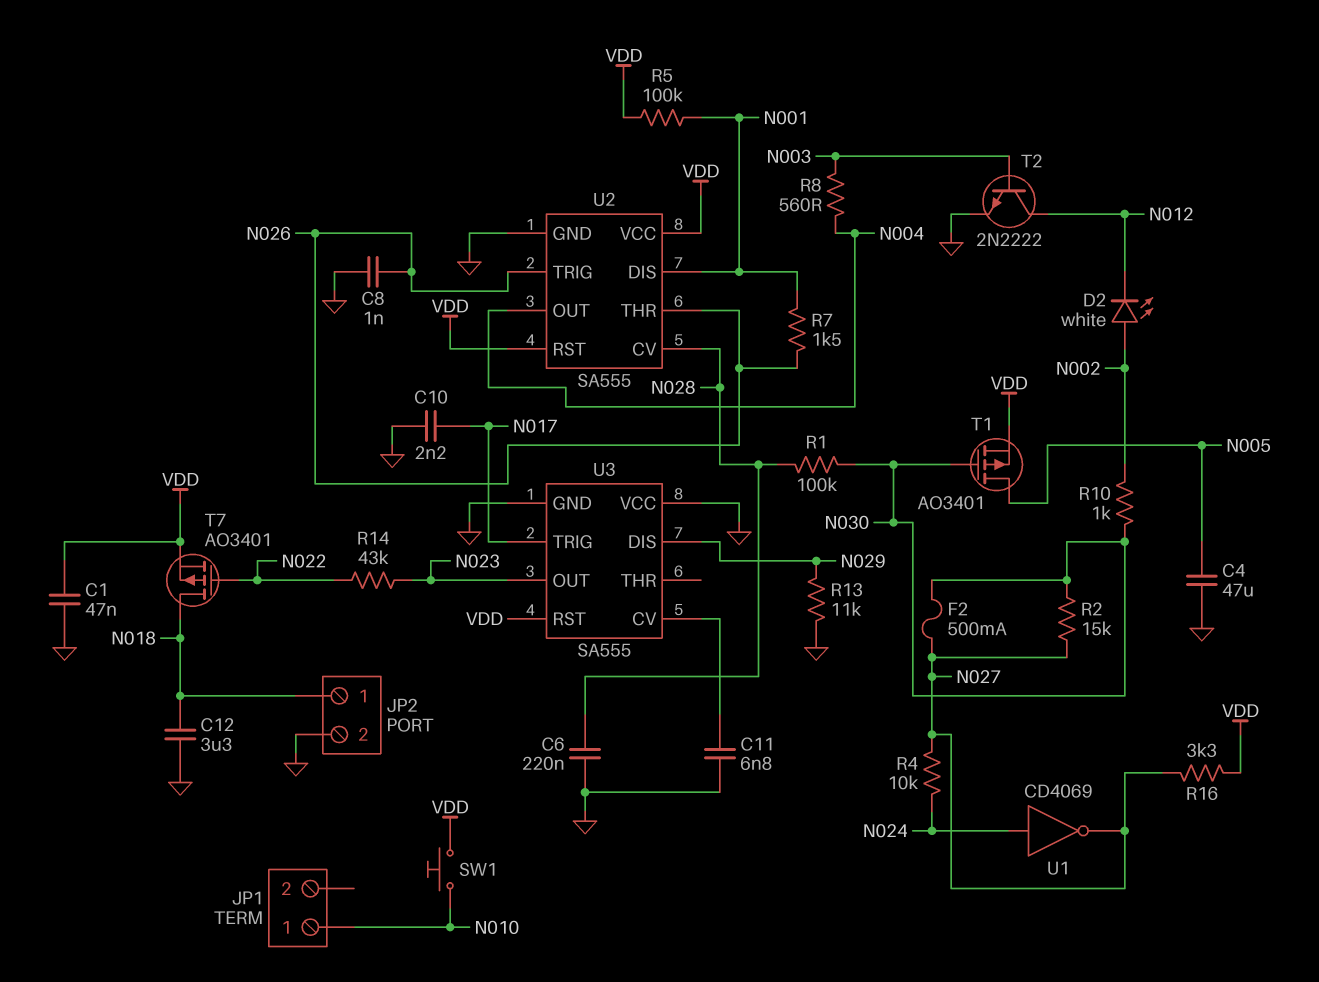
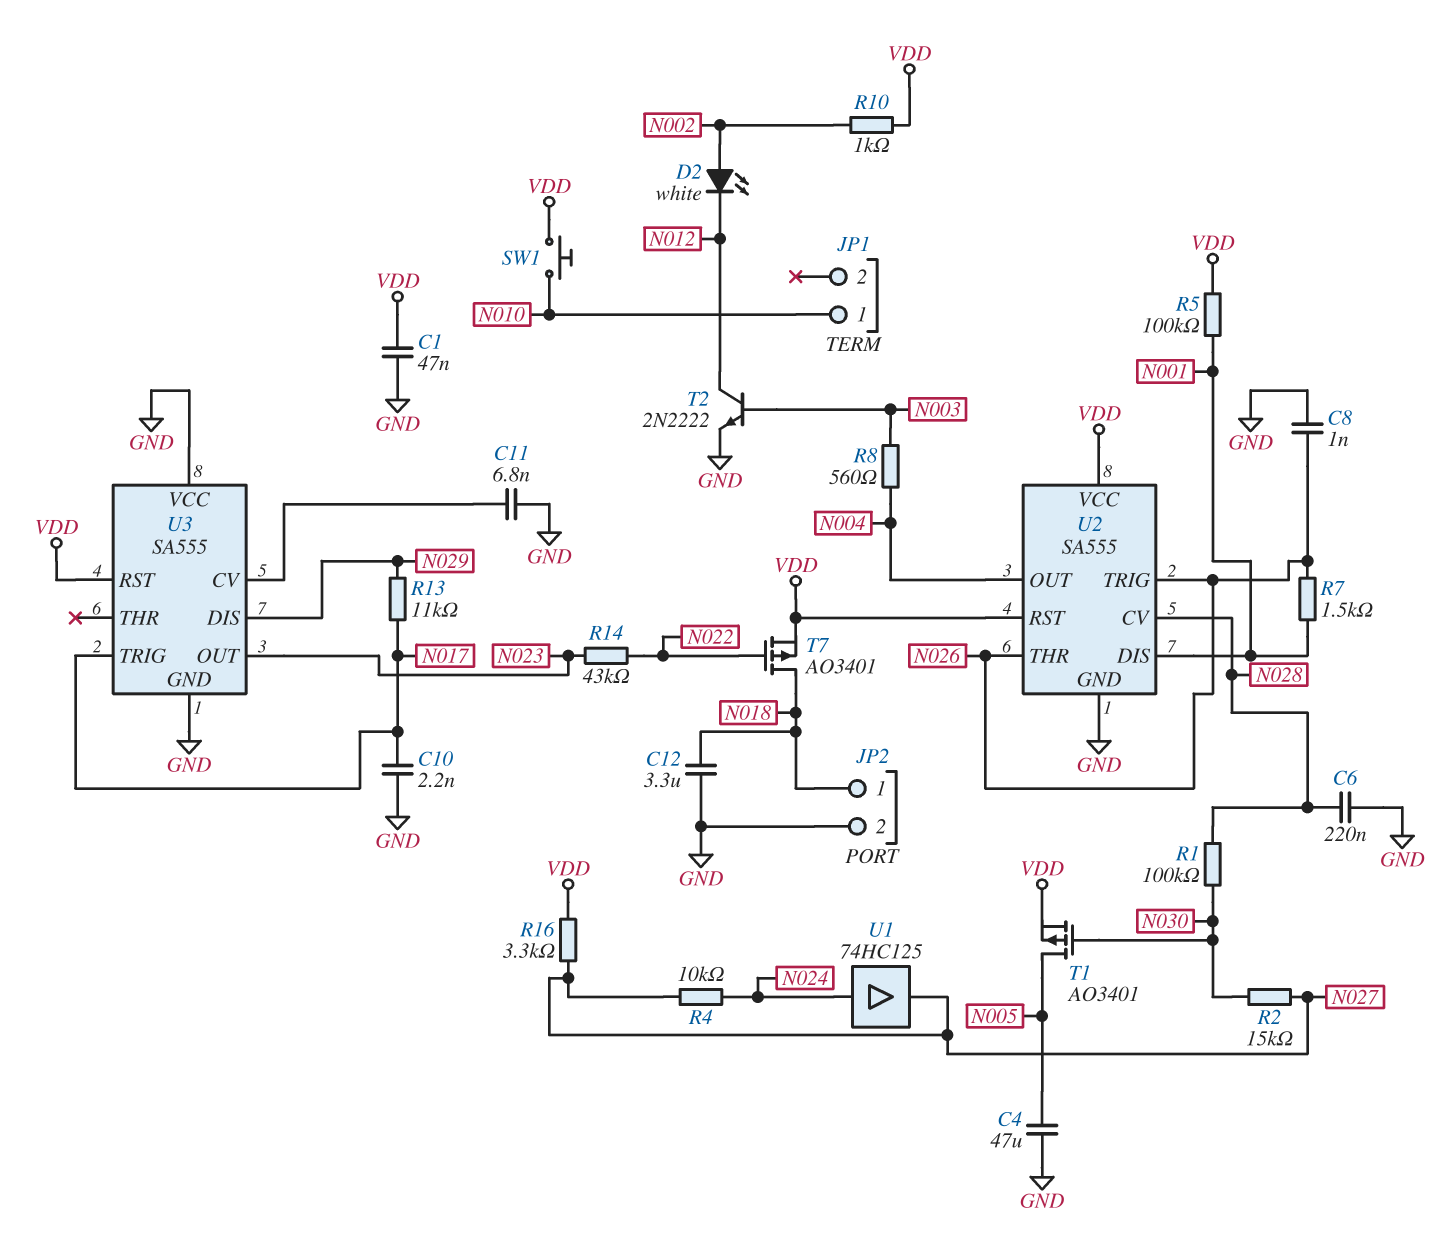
F2: 500mA (N027, N030) -> none
R10: 1k (N002, N030) -> 1k (N002, VDD)
R13: 11k (GND, N029) -> 11k (N017, N029)
U1: NOT CD4069 (in N024, out N027) -> buffer 74HC125 (in N024, out N027)

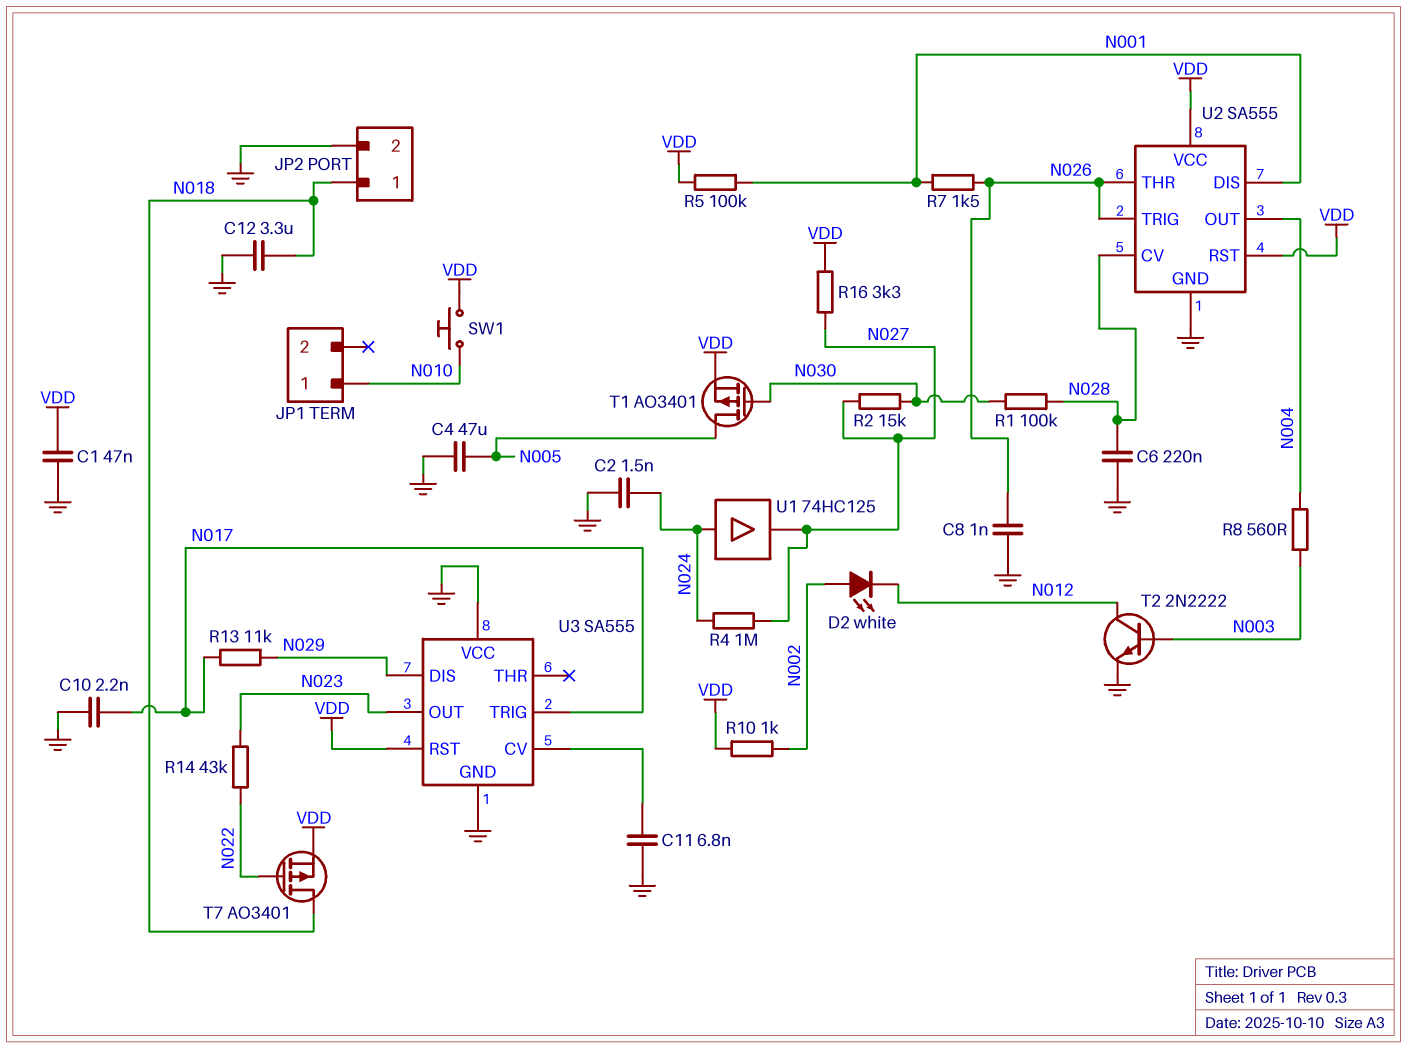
C2: none -> 1.5nF (GND, N024)
R4: 10k (N024, N027) -> 1M (N024, N027)

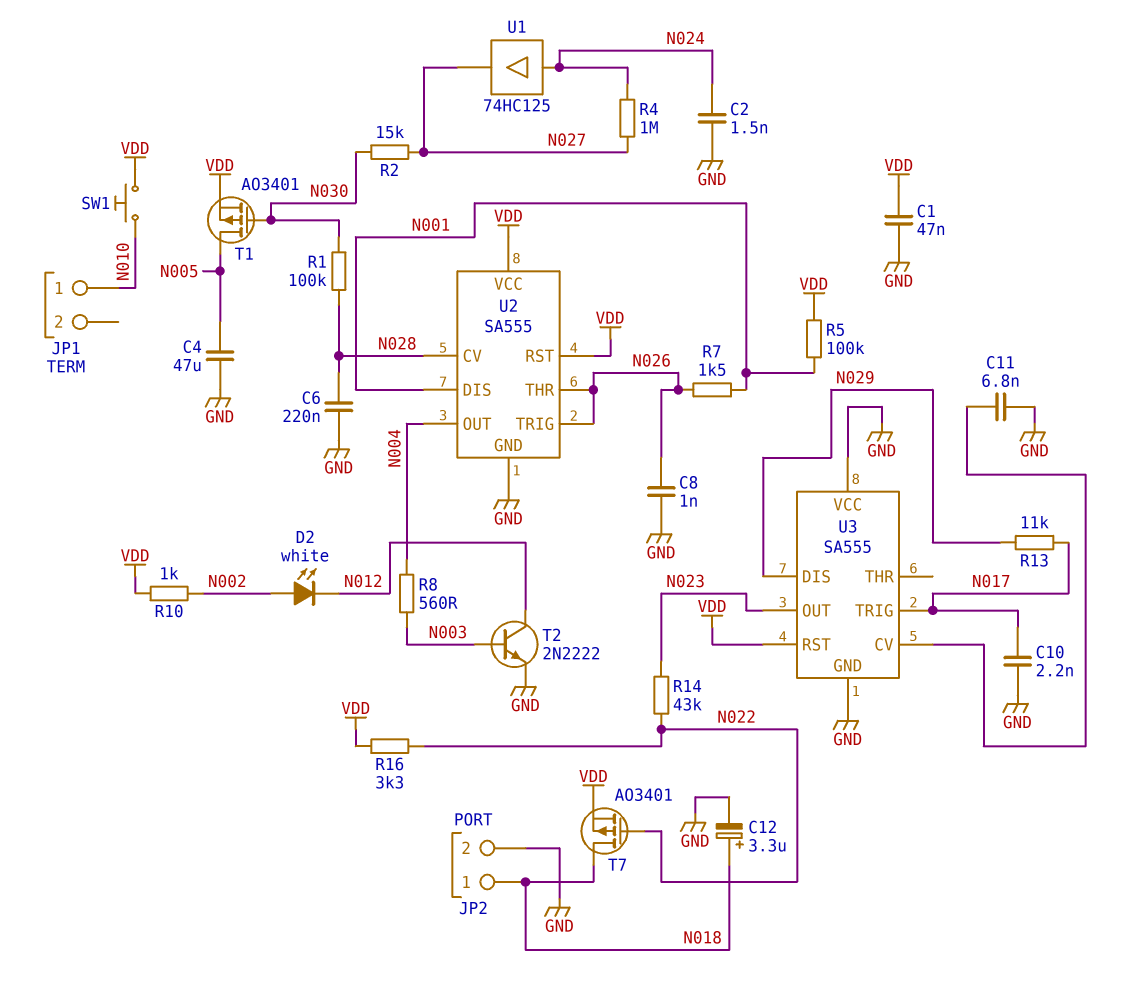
C12: 3.3uF (GND, N018) -> 3.3uF (plus N018, minus GND)
R16: 3.3k (N027, VDD) -> 3.3k (N022, VDD)

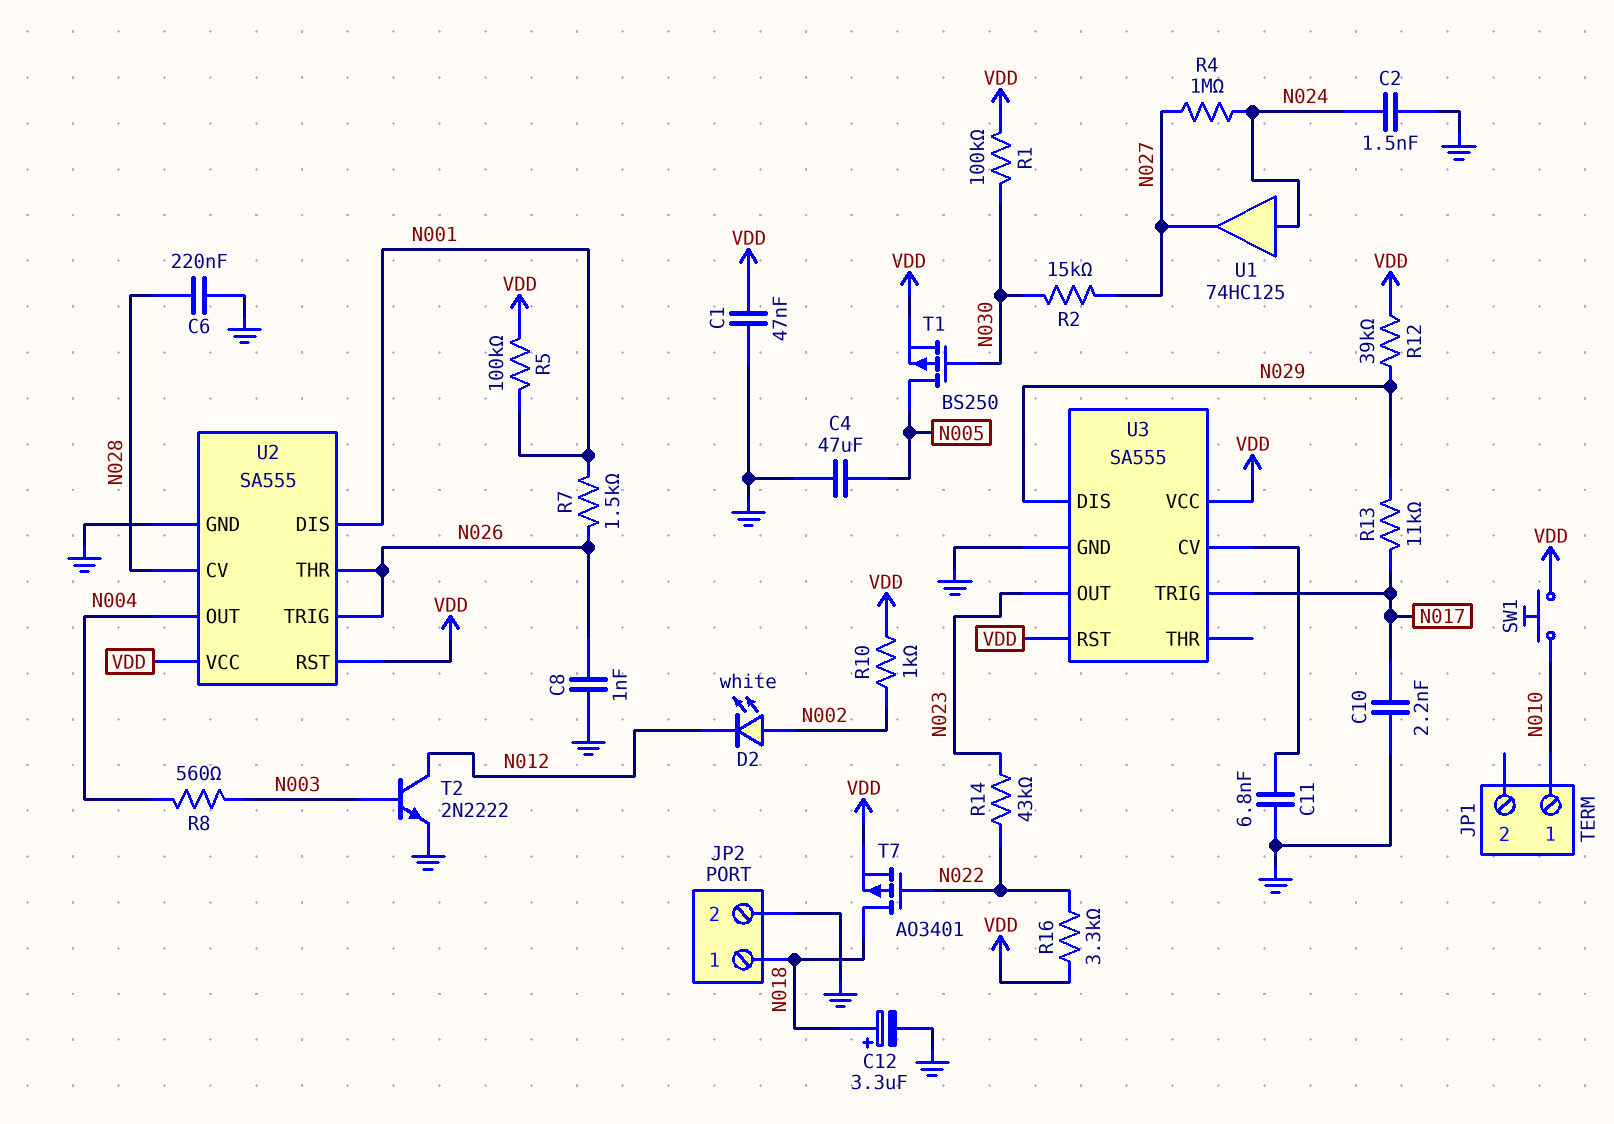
R1: 100k (N028, N030) -> 100k (N030, VDD)
R12: none -> 39k (N029, VDD)
T1: PMOS AO3401 (G N030, D N005, S VDD) -> PMOS BS250 (G N030, D N005, S VDD)
U3 pin VCC: GND -> VDD

